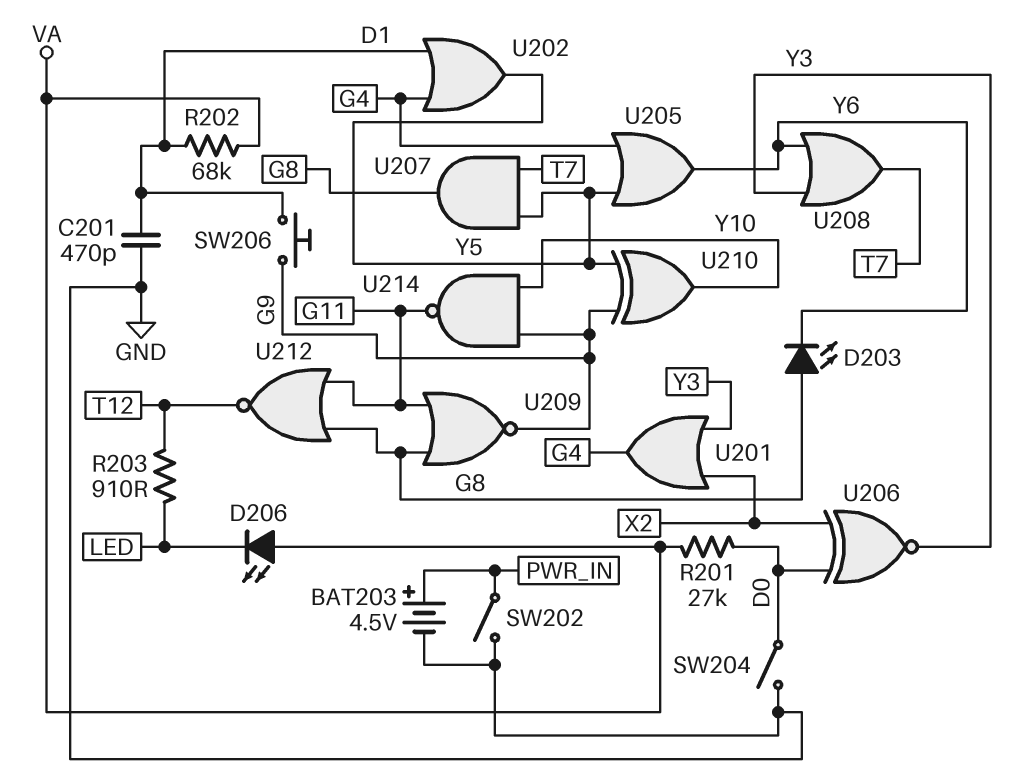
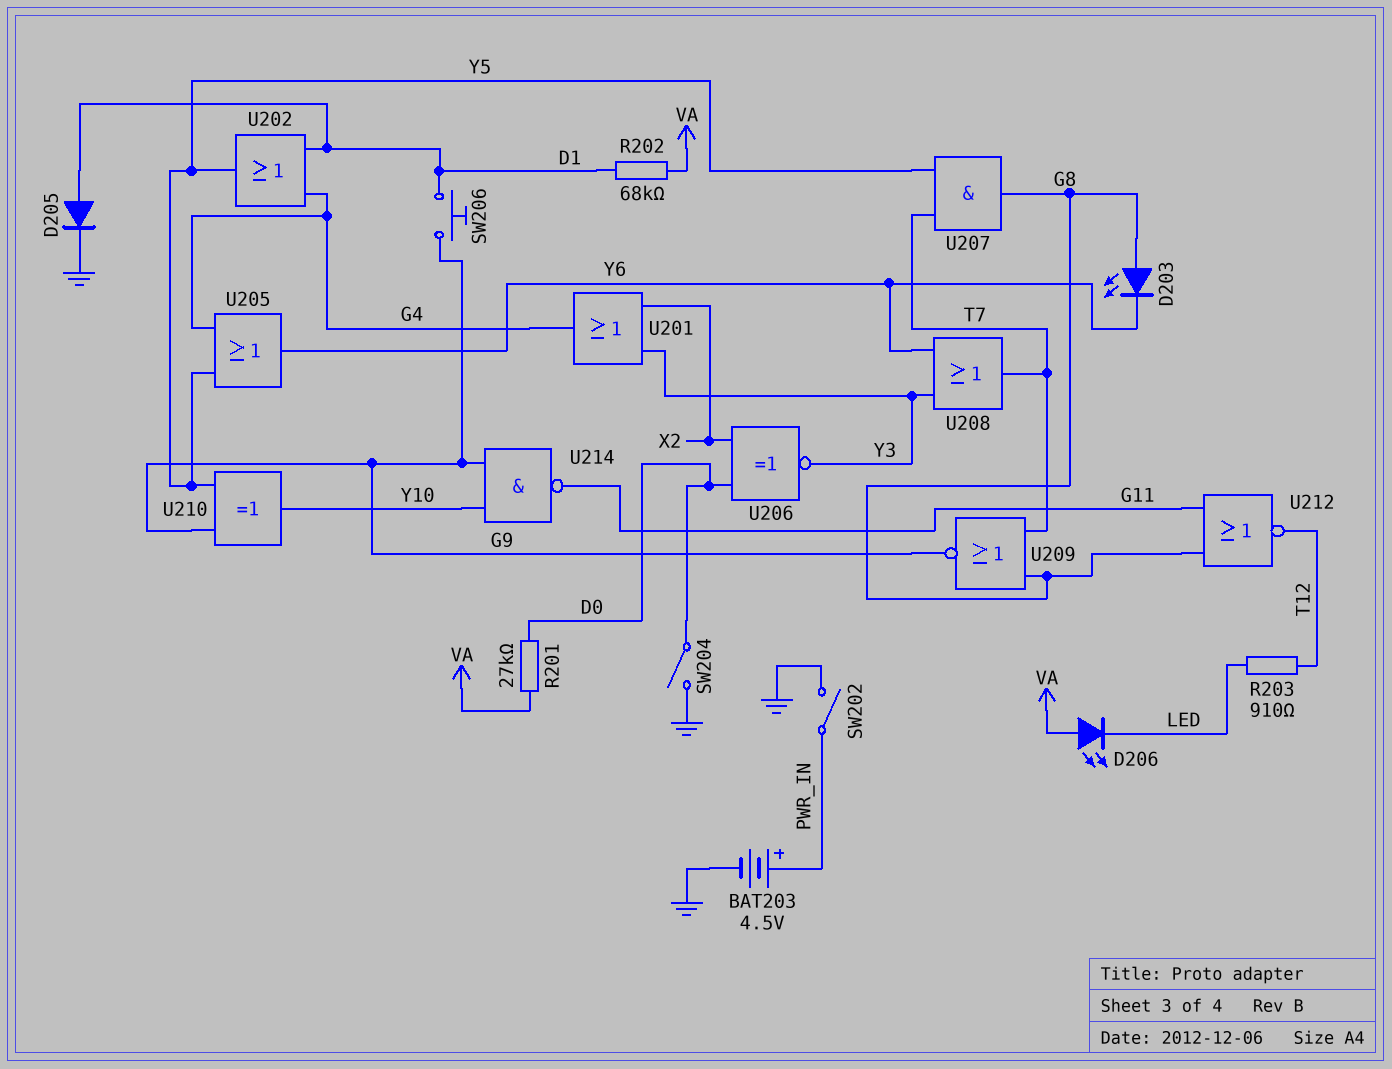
C201: 470pF (D1, GND) -> none
D205: none -> diode (A D1, K GND)
U209: NOR (in G8, in G11, out G9) -> NOR (in G8, in T7, out G9)

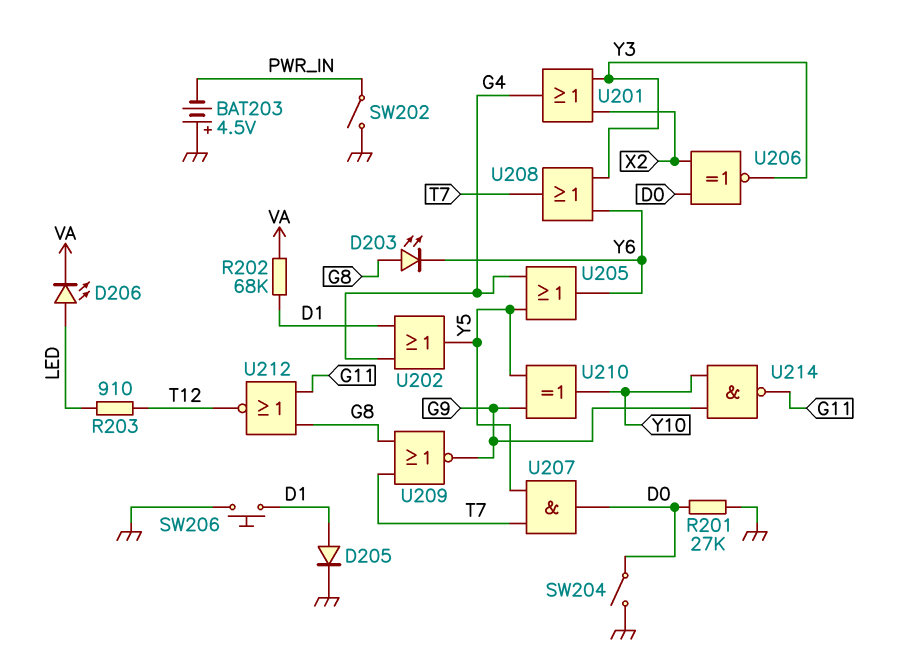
BAT203: 4.5V (plus PWR_IN, minus GND) -> 4.5V (plus GND, minus PWR_IN)
D206: LED (A VA, K LED) -> LED (A LED, K VA)
R201: 27k (D0, VA) -> 27k (D0, GND)
SW206: button (D1, G9) -> button (D1, GND)
U207: AND (in T7, in Y5, out G8) -> AND (in T7, in Y5, out D0)

